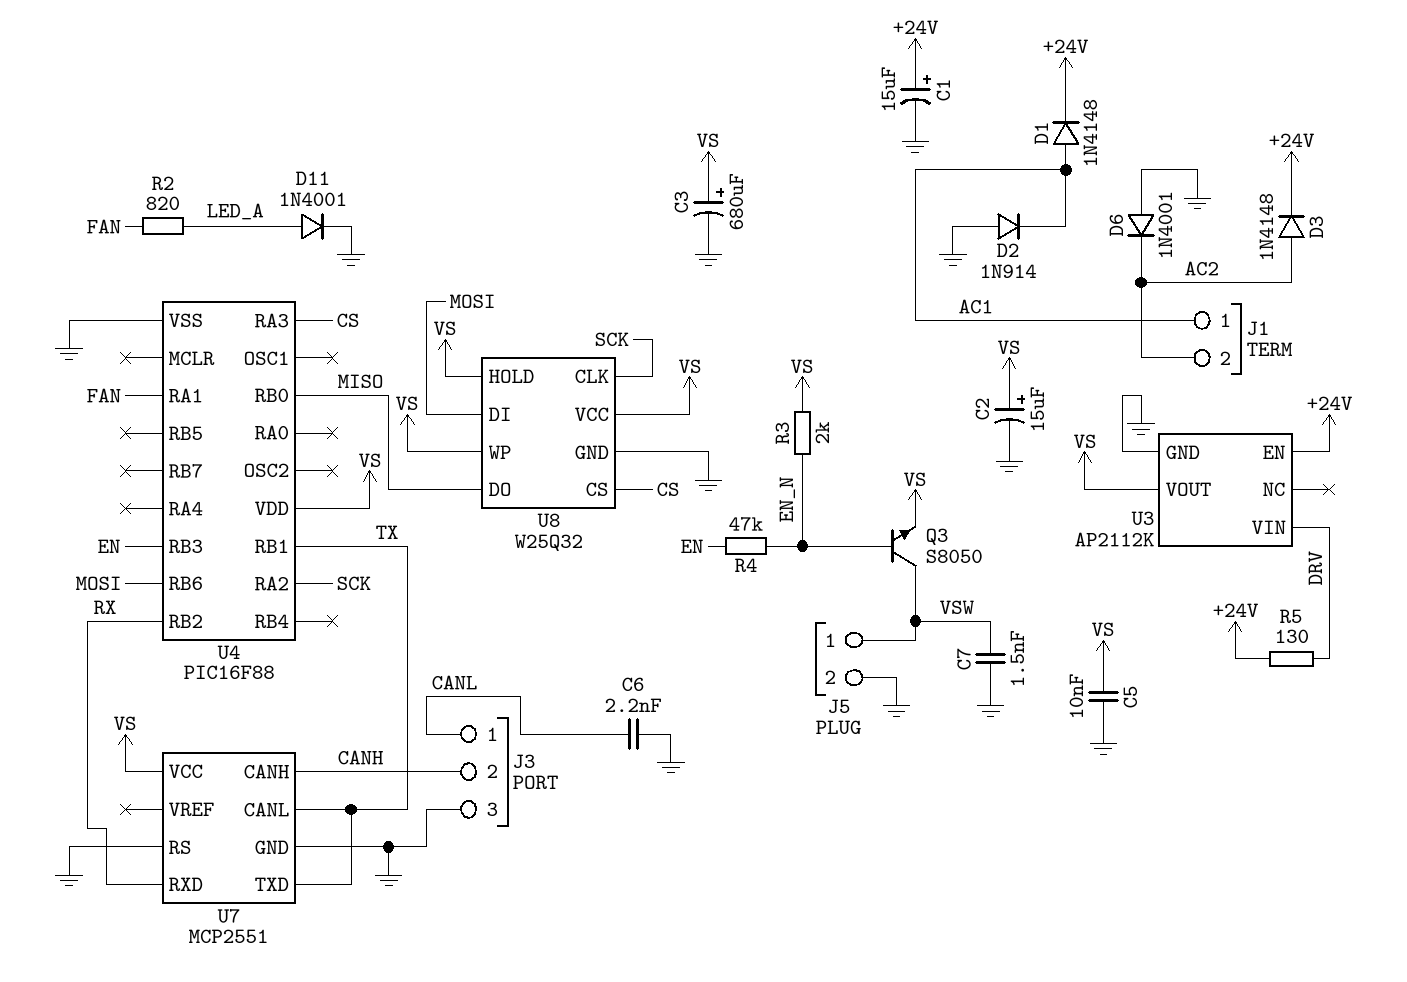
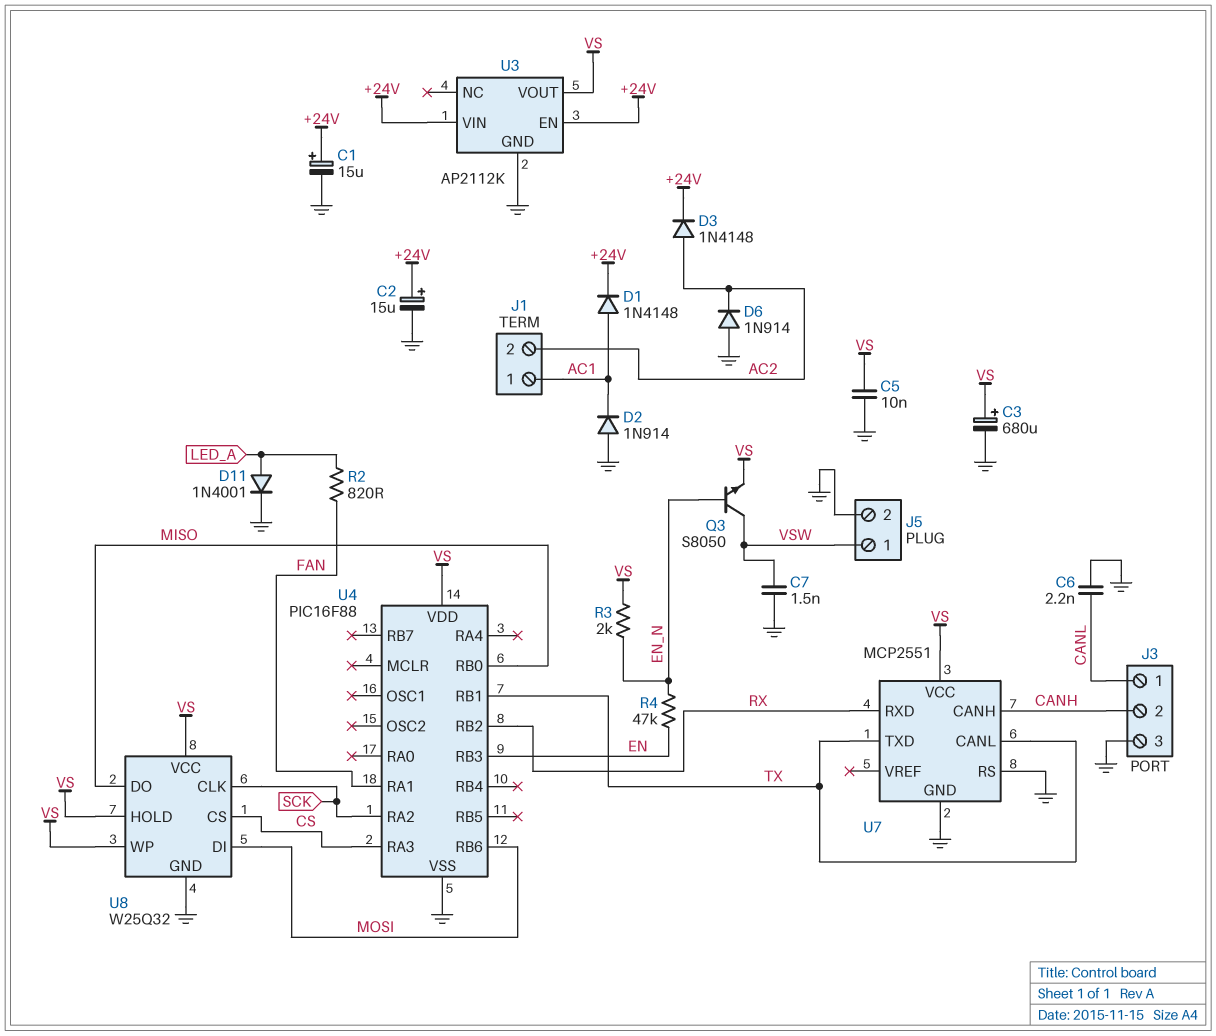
C2: 15uF (plus VS, minus GND) -> 15uF (plus +24V, minus GND)
D6: diode 1N4001 (A GND, K AC2) -> diode 1N914 (A GND, K AC2)
R5: 130 (+24V, DRV) -> none
U3 pin VIN: DRV -> +24V

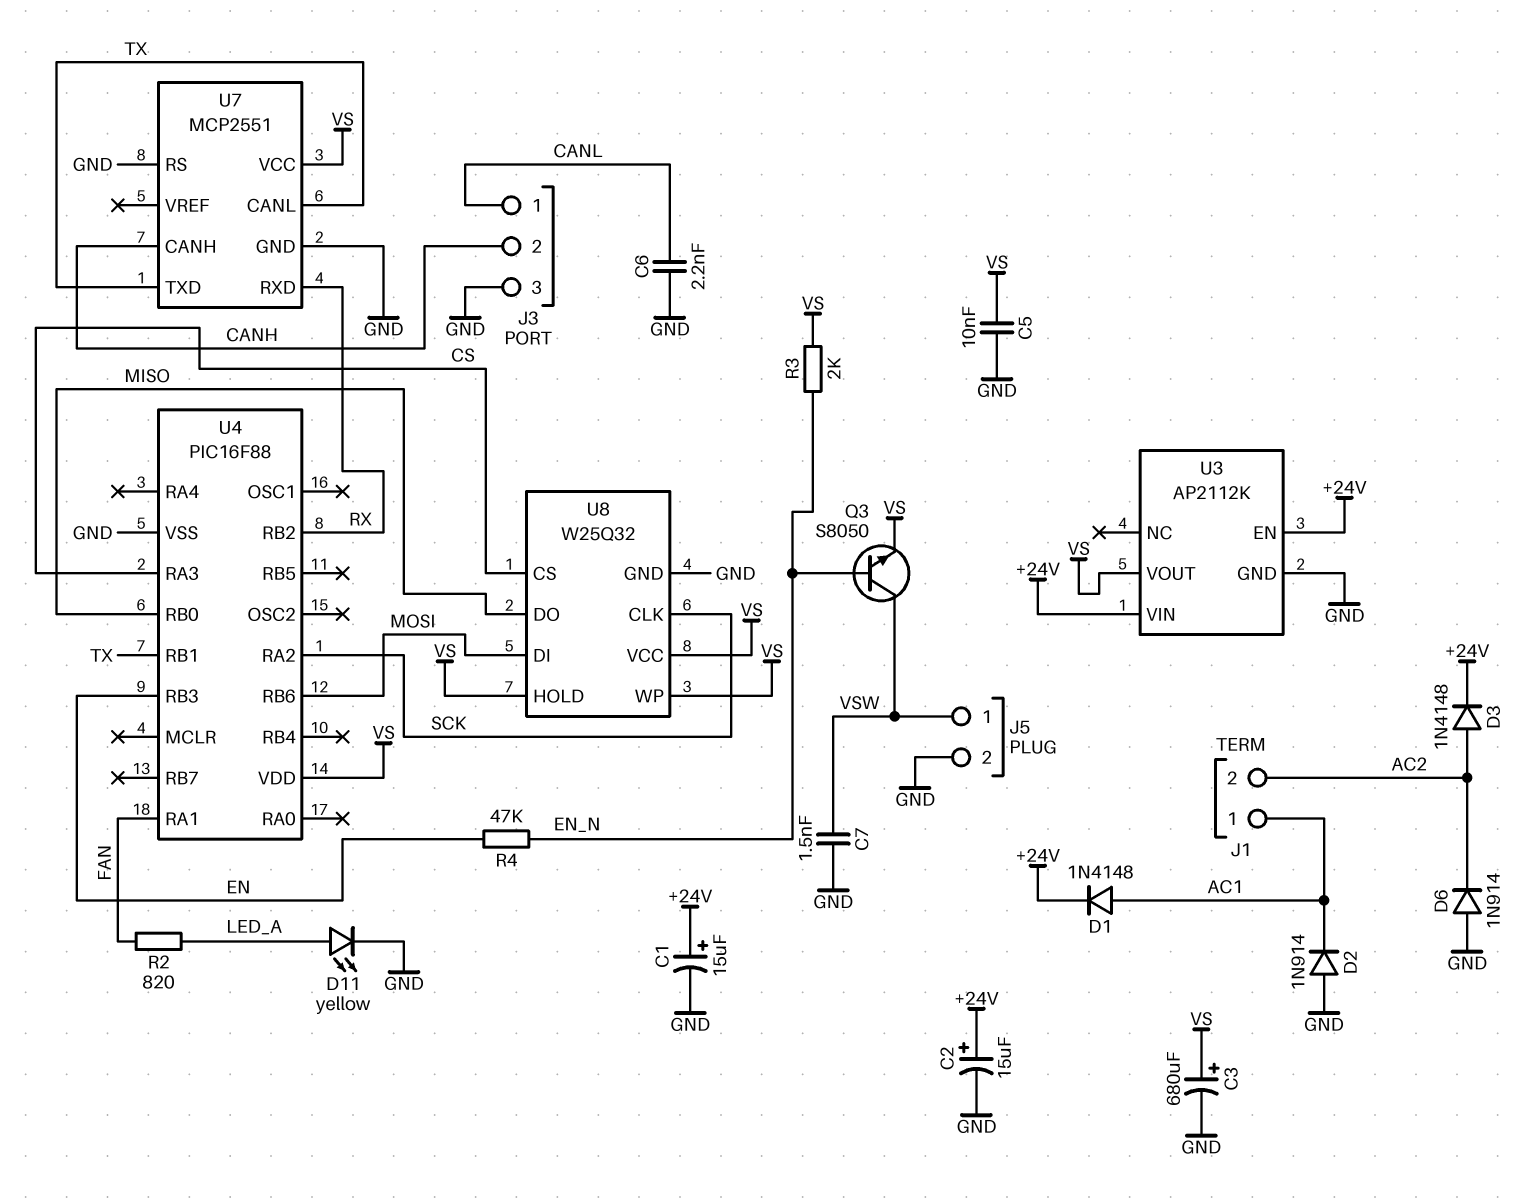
D11: diode 1N4001 (A LED_A, K GND) -> LED yellow (A LED_A, K GND)

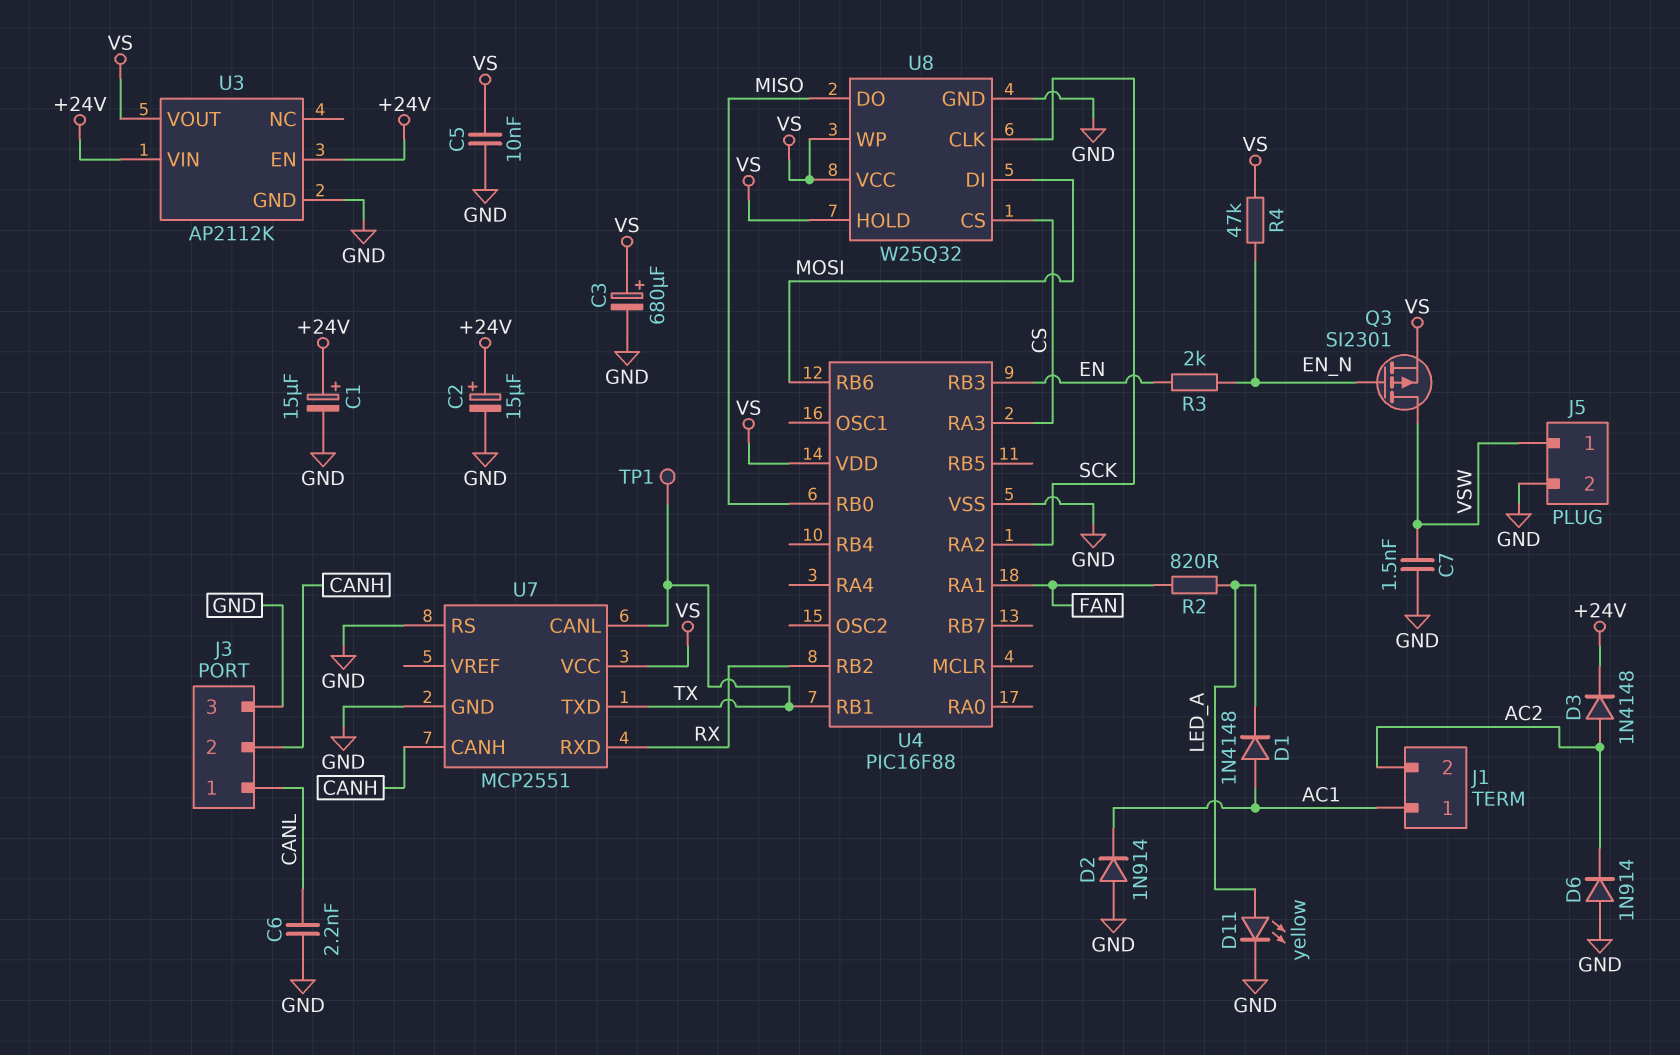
D1: diode 1N4148 (A AC1, K +24V) -> diode 1N4148 (A AC1, K LED_A)
Q3: NPN S8050 (B EN_N, C VSW, E VS) -> PMOS SI2301 (G EN_N, D VSW, S VS)
R3: 2k (EN_N, VS) -> 2k (EN, EN_N)
R4: 47k (EN, EN_N) -> 47k (EN_N, VS)
TP1: none -> test point (TX)

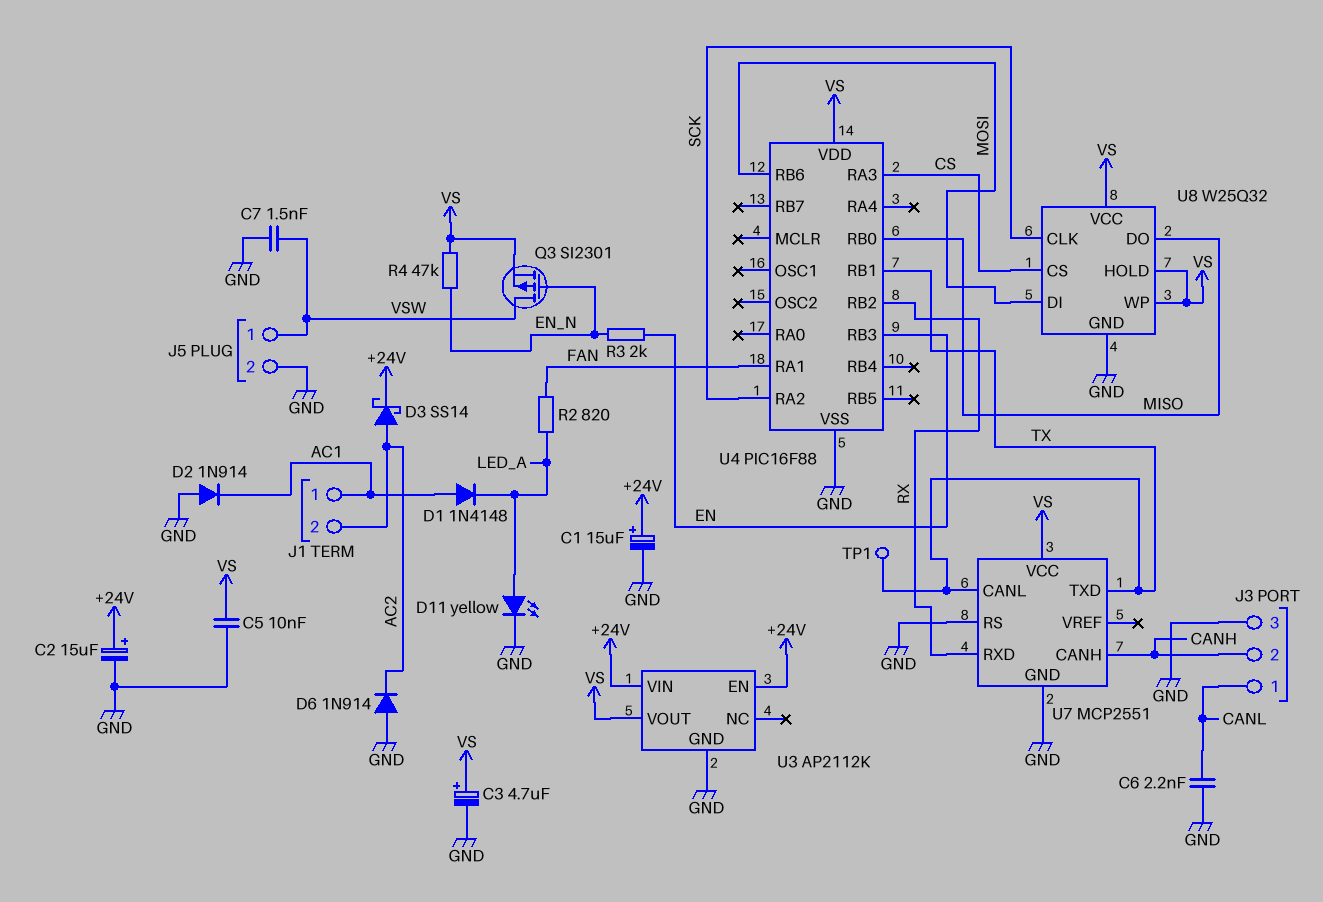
C3: 680uF (plus VS, minus GND) -> 4.7uF (plus VS, minus GND)
D3: diode 1N4148 (A AC2, K +24V) -> schottky SS14 (A AC2, K +24V)

